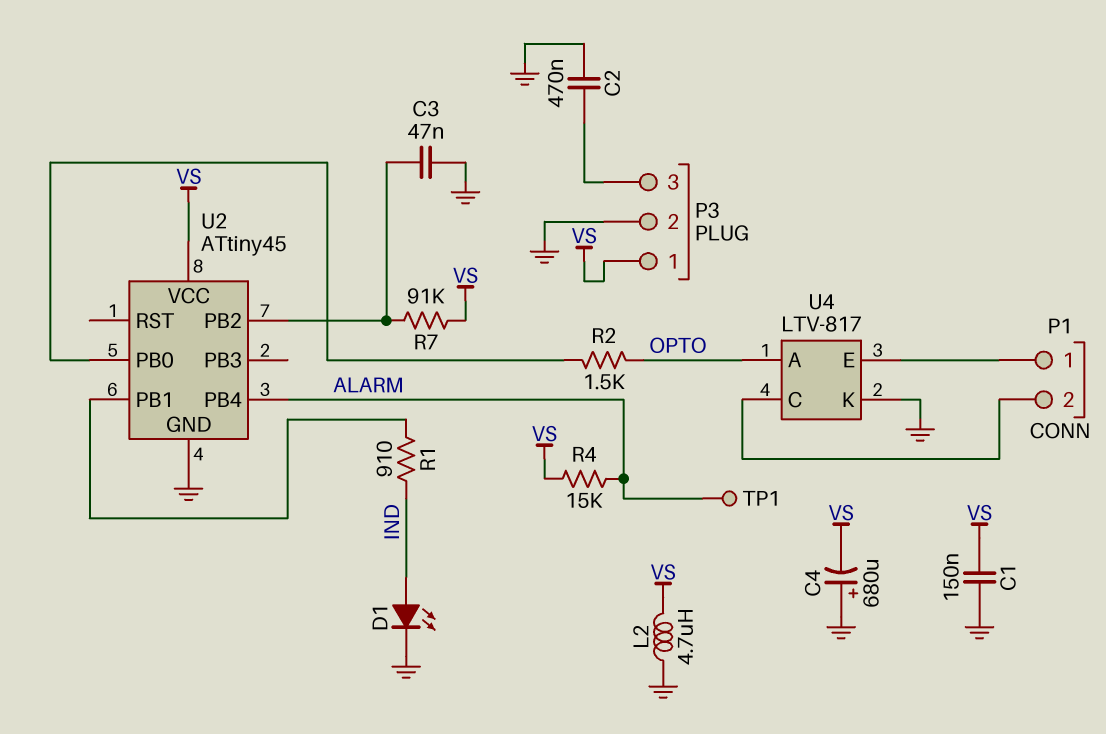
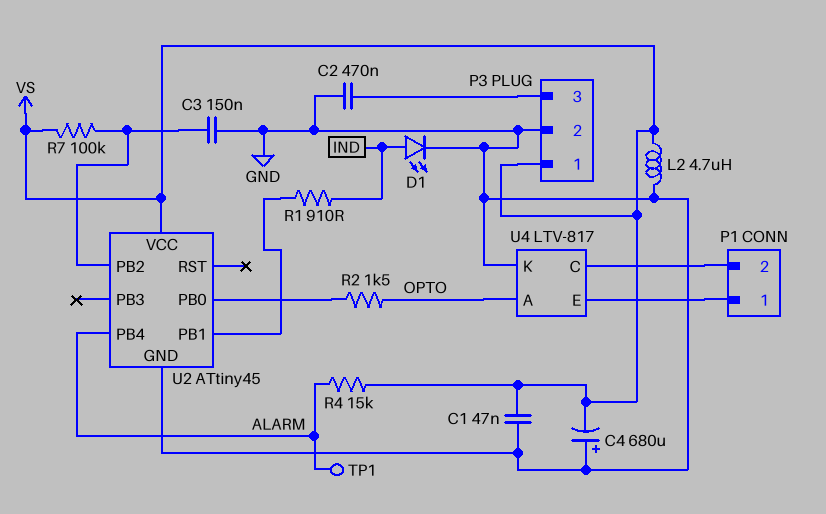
C1: 150nF (GND, VS) -> 47nF (GND, VS)
C3: 47nF (GND, U2/PB2) -> 150nF (GND, U2/PB2)
R7: 91k (U2/PB2, VS) -> 100k (U2/PB2, VS)

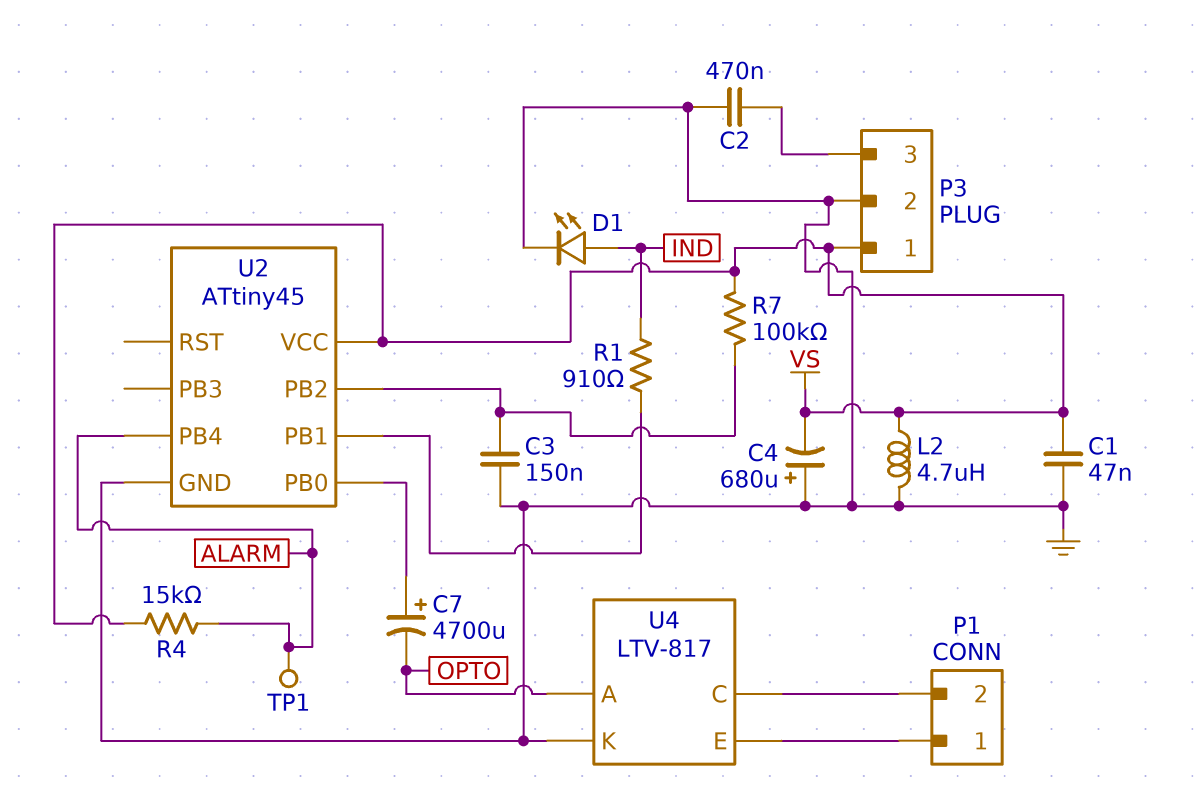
C7: none -> 4700uF (plus U2/PB0, minus OPTO)
R2: 1.5k (OPTO, U2/PB0) -> none

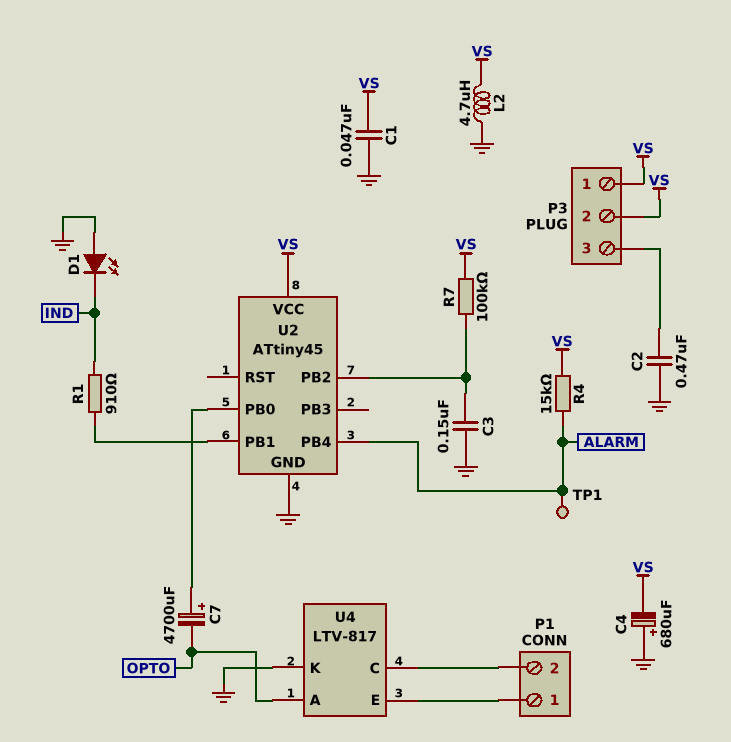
D1: LED (A IND, K GND) -> LED (A GND, K IND)
P3 pin 2: GND -> VS

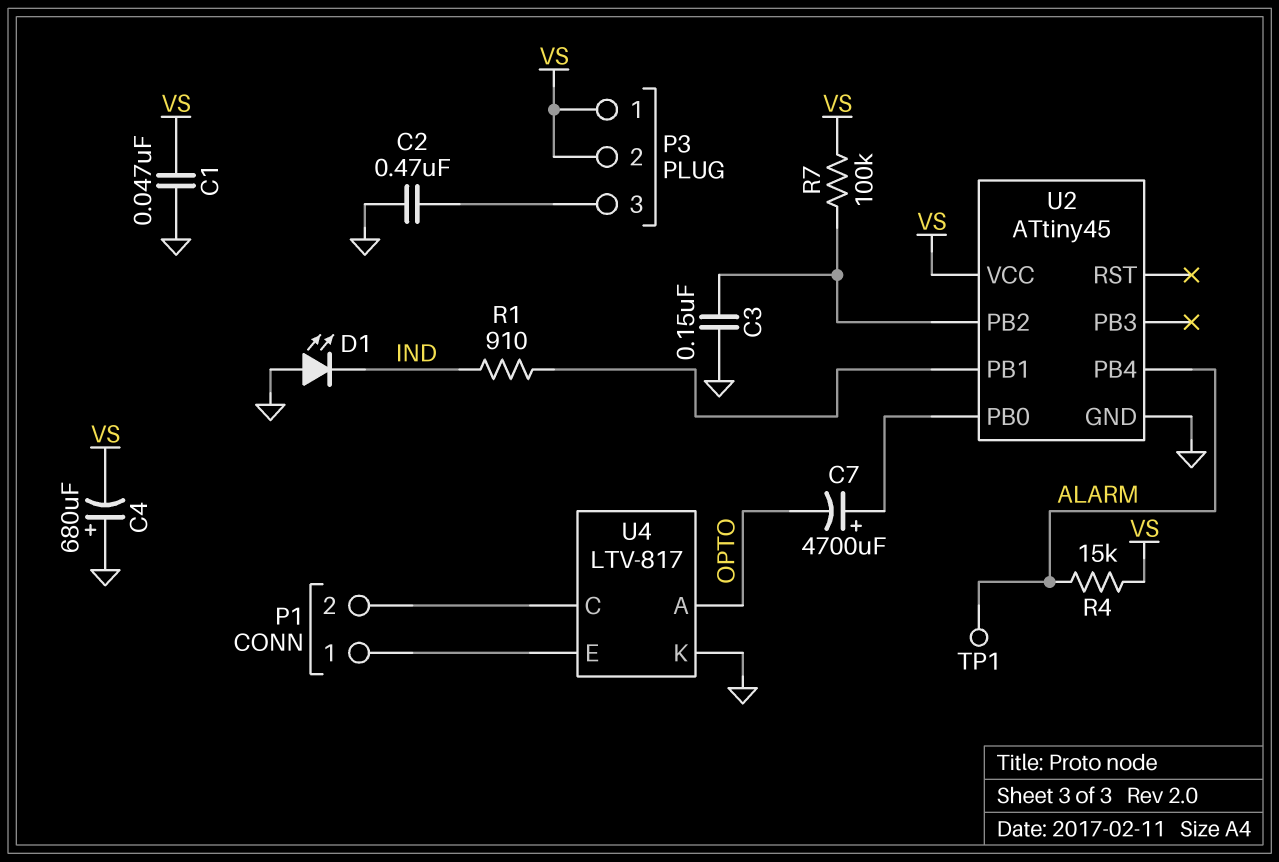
L2: 4.7uH (GND, VS) -> none

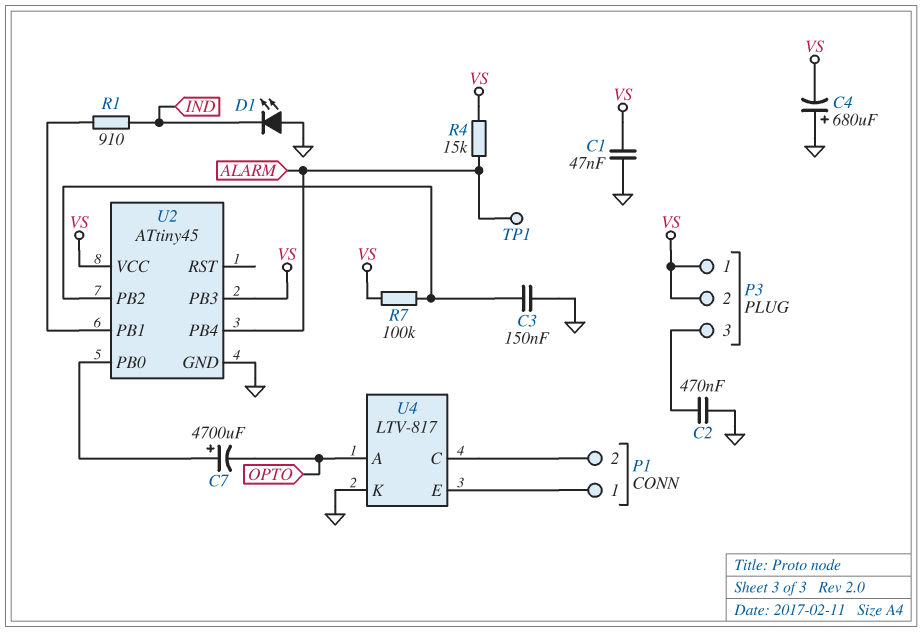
U2 pin PB3: none -> VS

